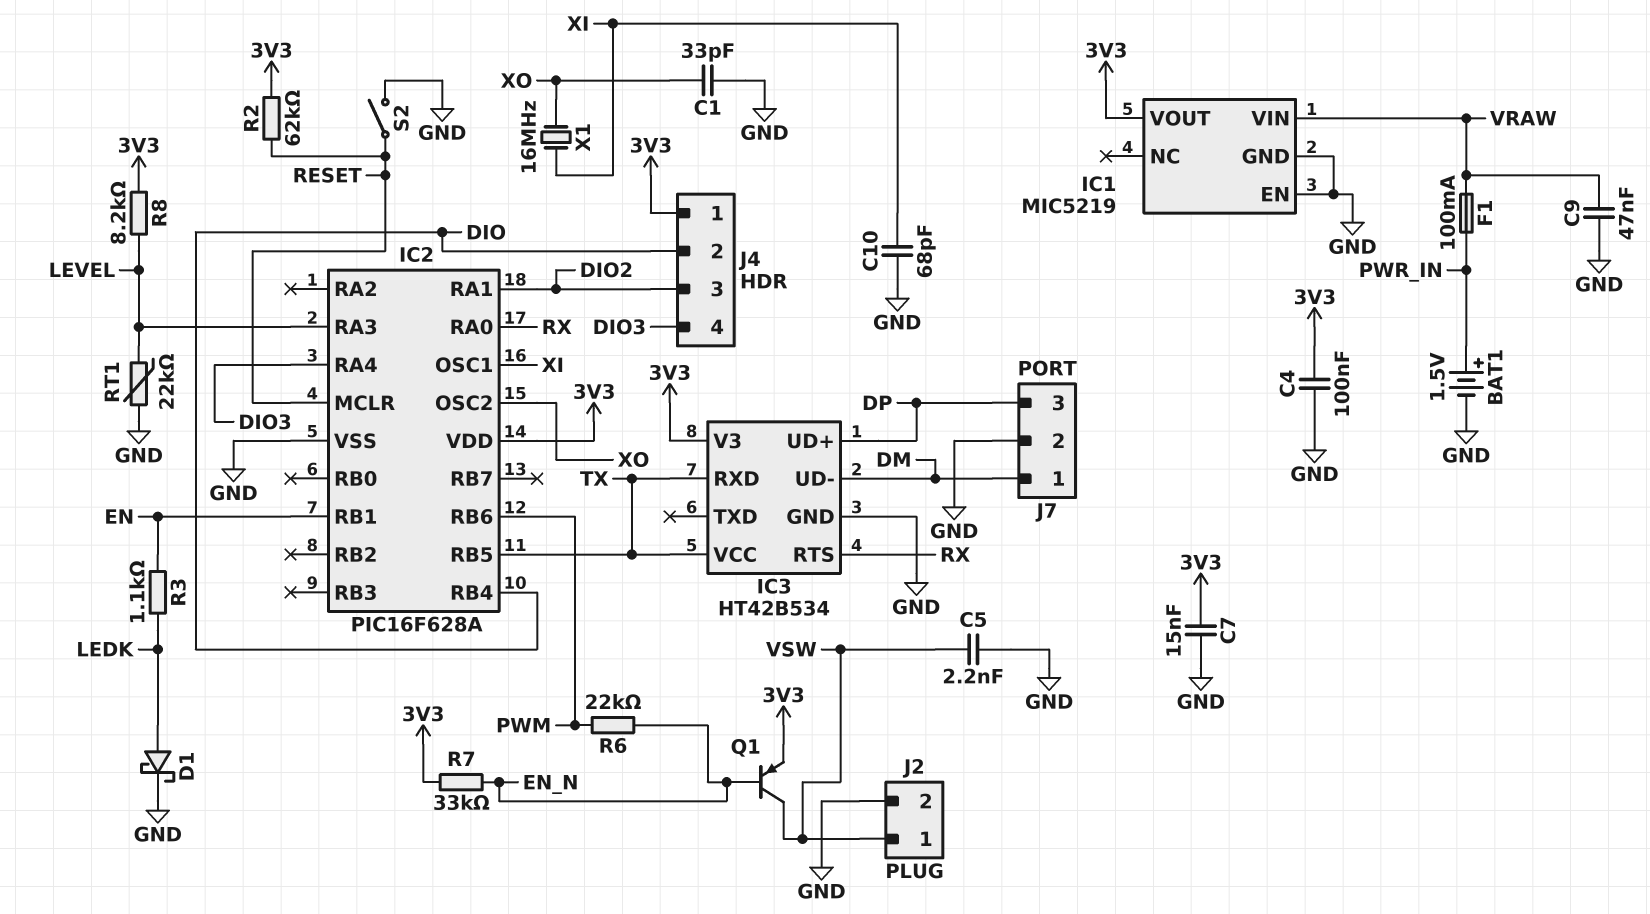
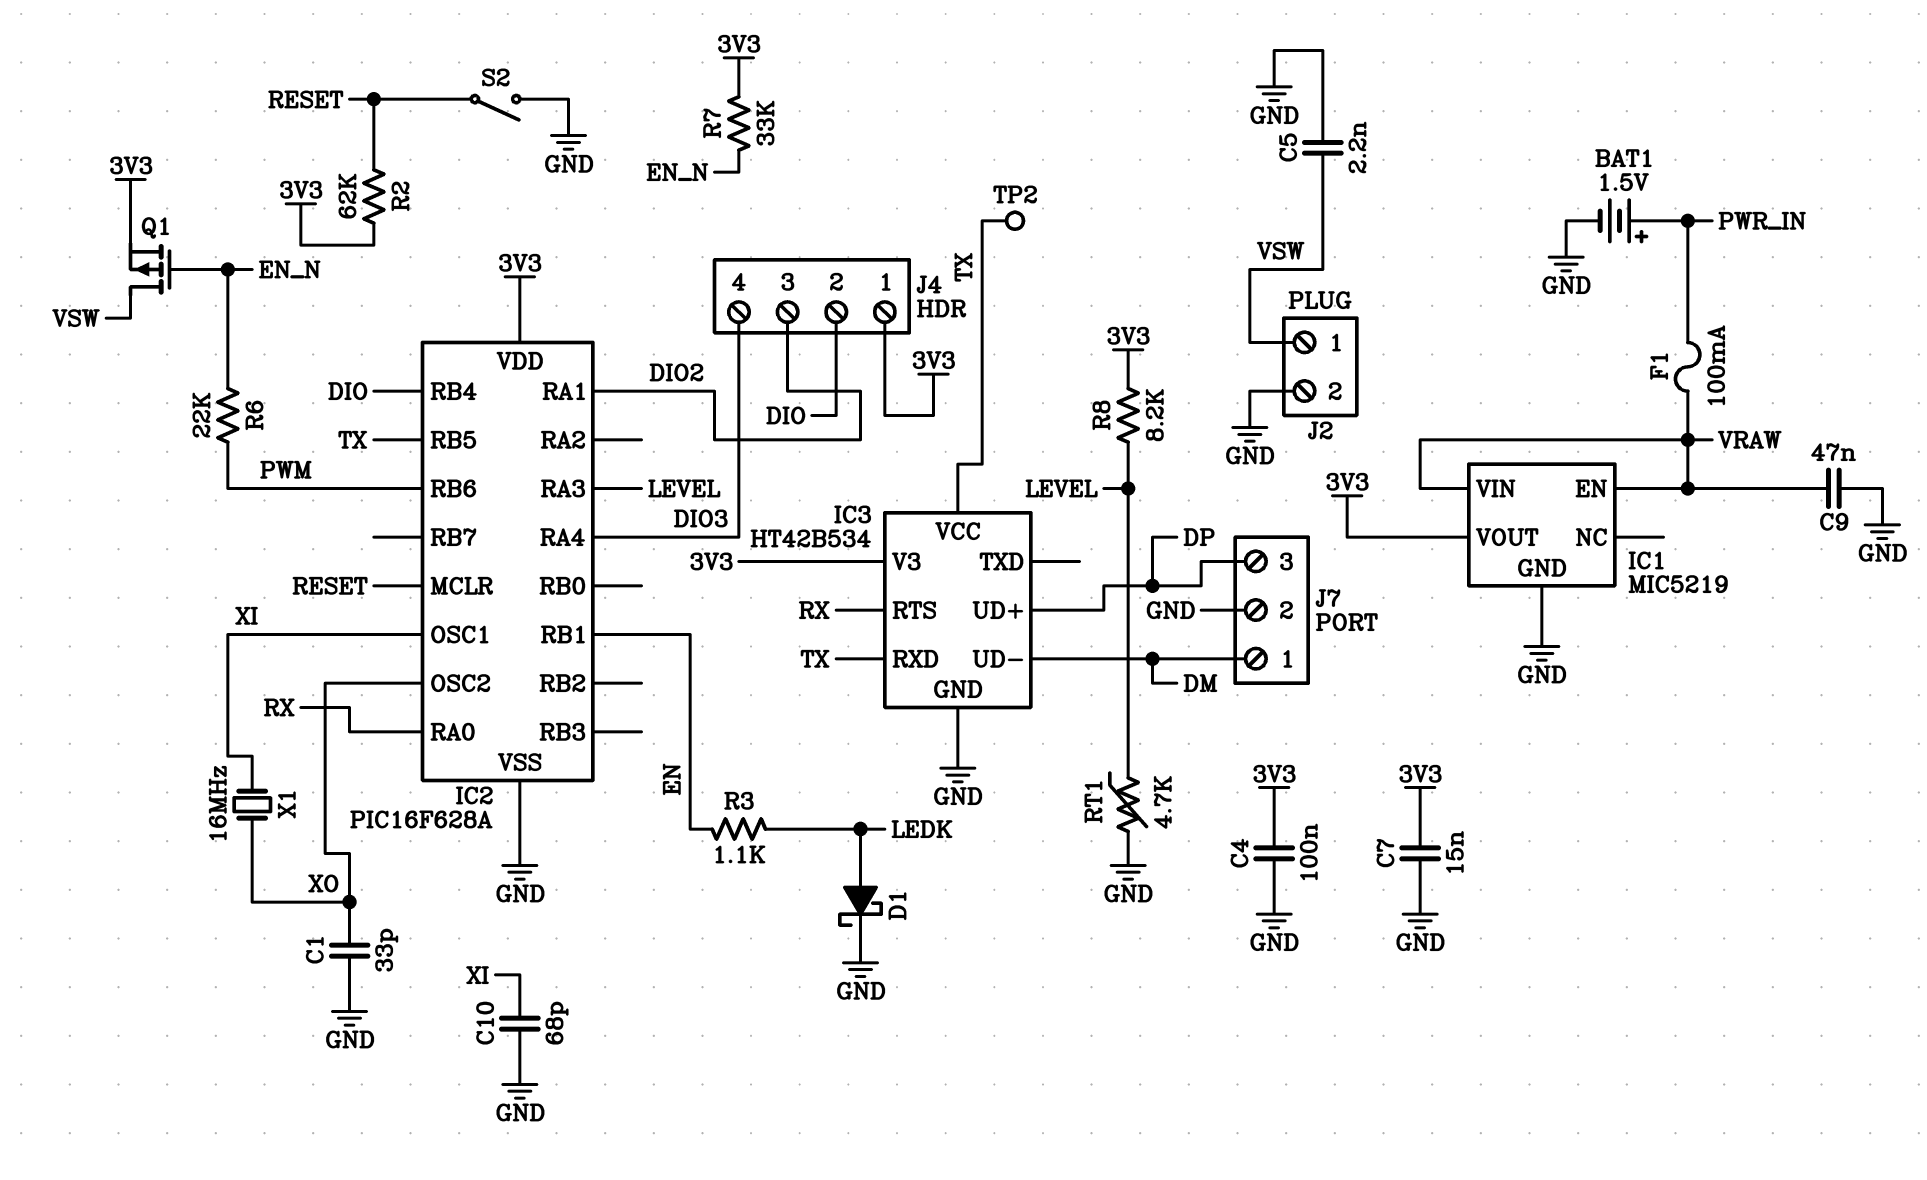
IC1 pin EN: GND -> VRAW
Q1: PNP (B EN_N, C VSW, E 3V3) -> PMOS (G EN_N, D VSW, S 3V3)
RT1: 22k (GND, LEVEL) -> 4.7k (GND, LEVEL)
TP2: none -> test point (TX)

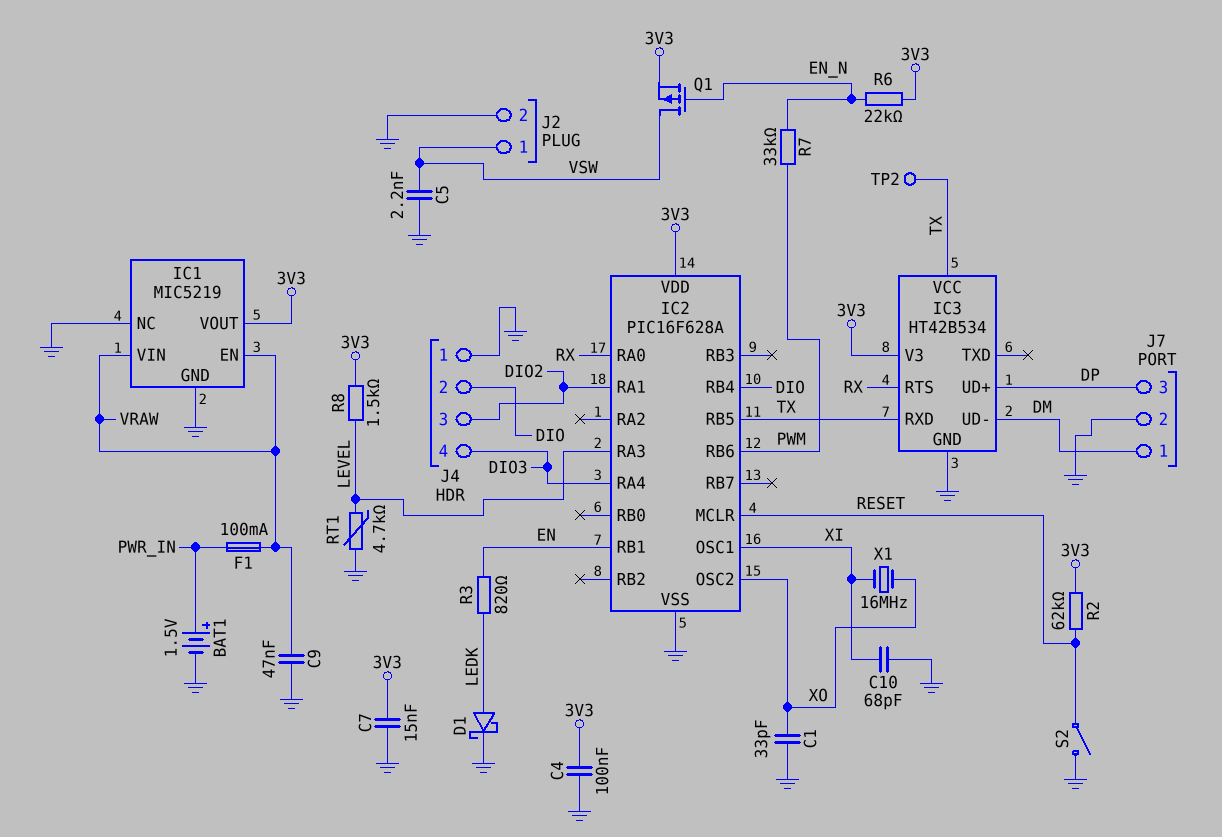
IC1 pin NC: none -> GND
J4 pin 1: 3V3 -> GND
R3: 1.1k (EN, LEDK) -> 820 (EN, LEDK)
R6: 22k (EN_N, PWM) -> 22k (3V3, EN_N)
R7: 33k (3V3, EN_N) -> 33k (EN_N, PWM)
R8: 8.2k (3V3, LEVEL) -> 1.5k (3V3, LEVEL)

